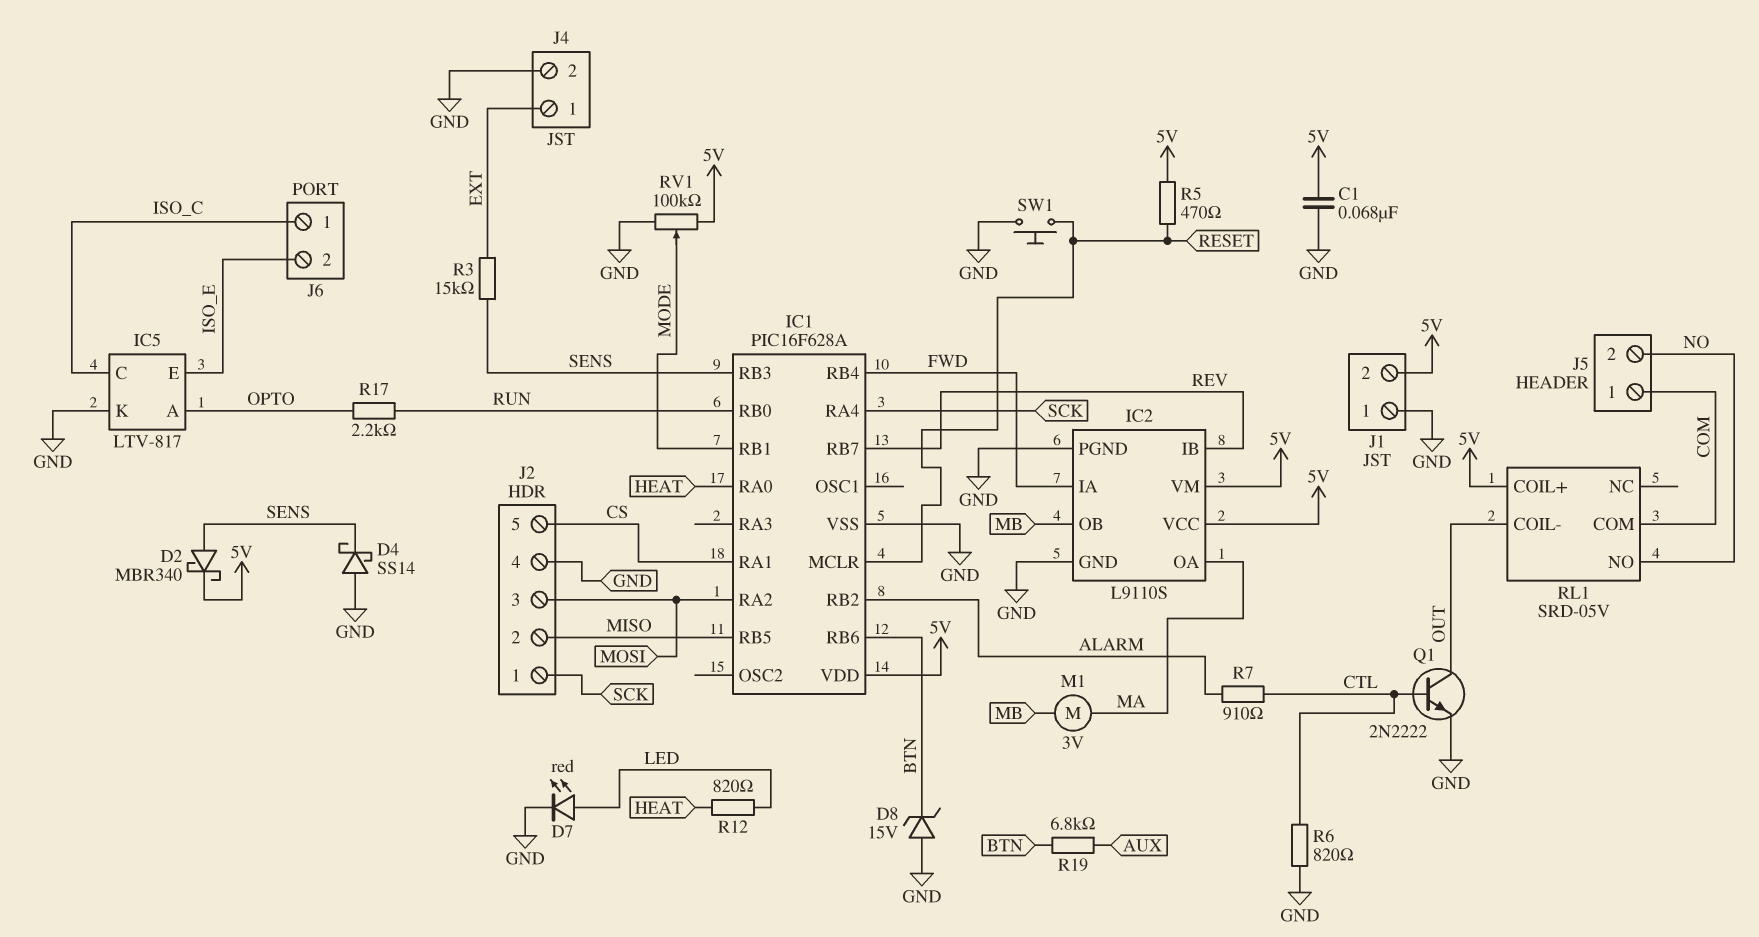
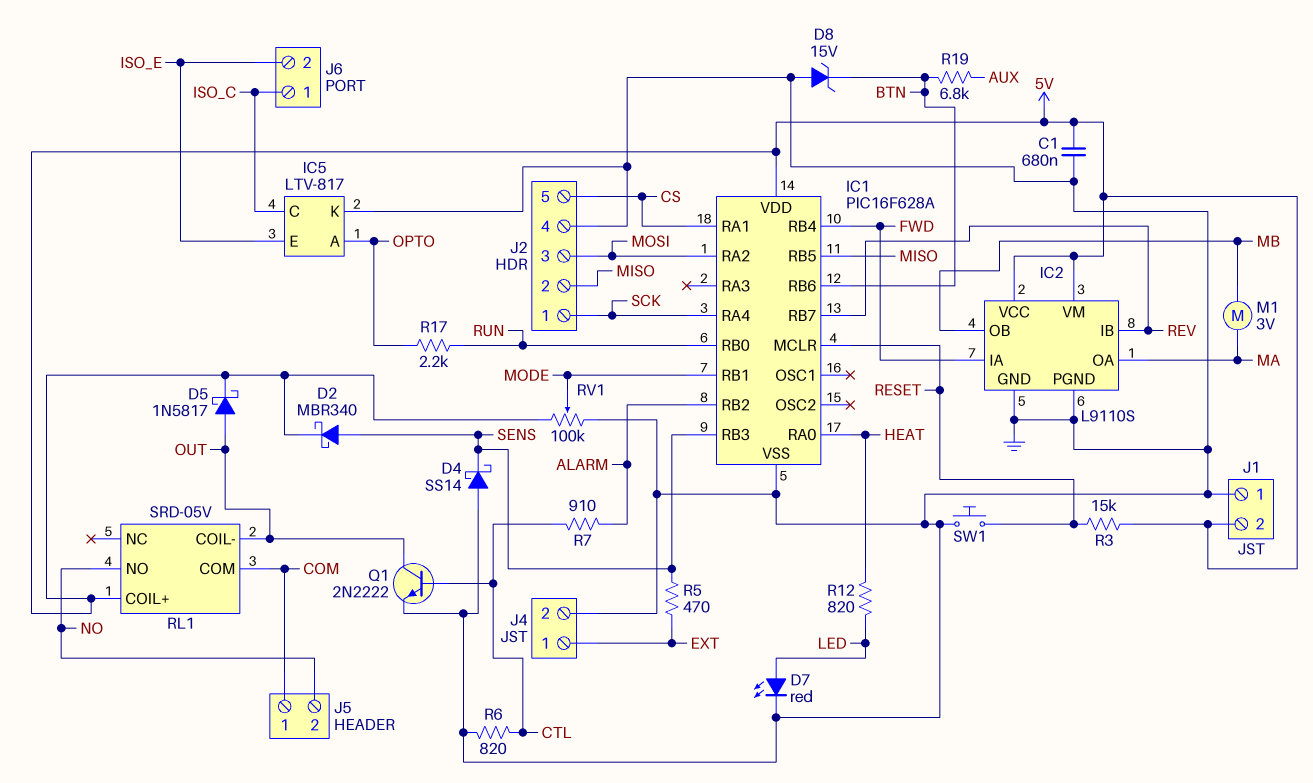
C1: 68nF (5V, GND) -> 680nF (5V, GND)
D5: none -> schottky 1N5817 (A OUT, K 5V)
R3: 15k (EXT, SENS) -> 15k (5V, RESET)
R5: 470 (5V, RESET) -> 470 (EXT, SENS)

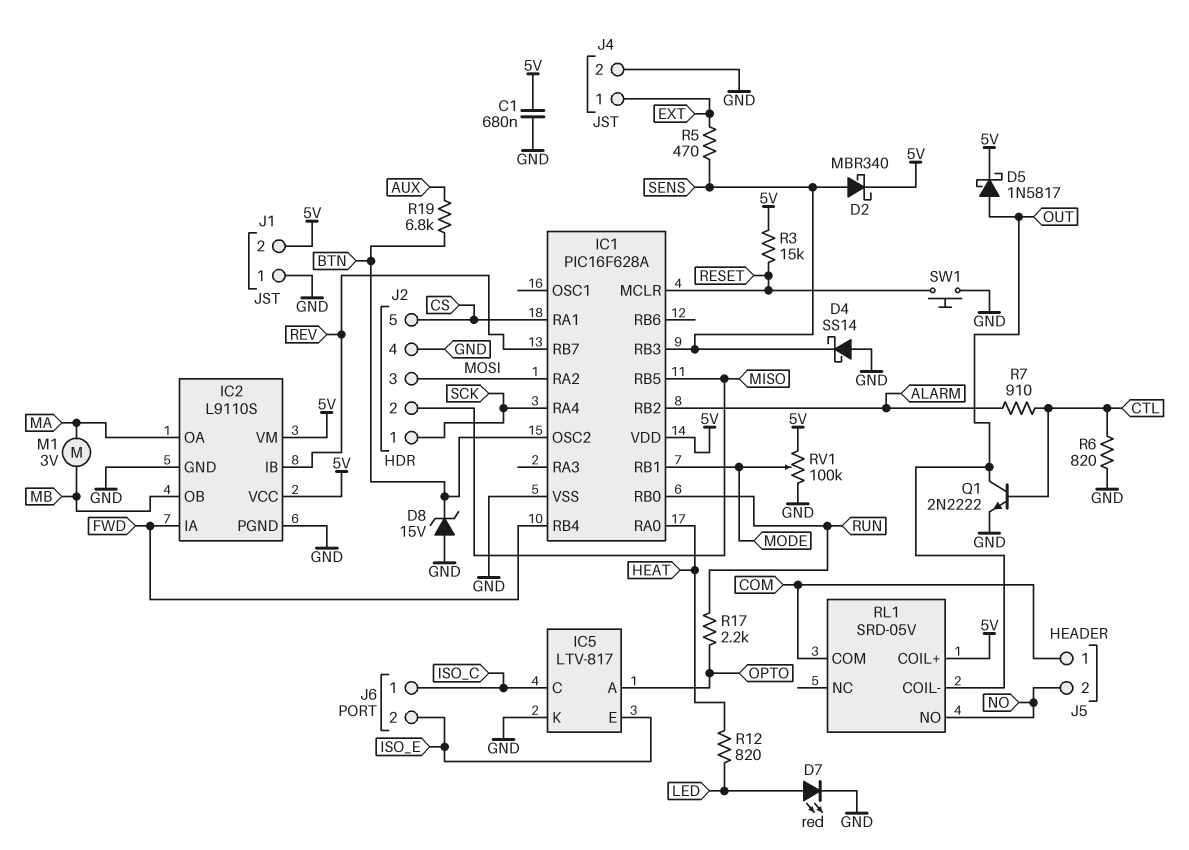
IC1 pin OSC2: none -> BTN
IC1 pin RB6: BTN -> none

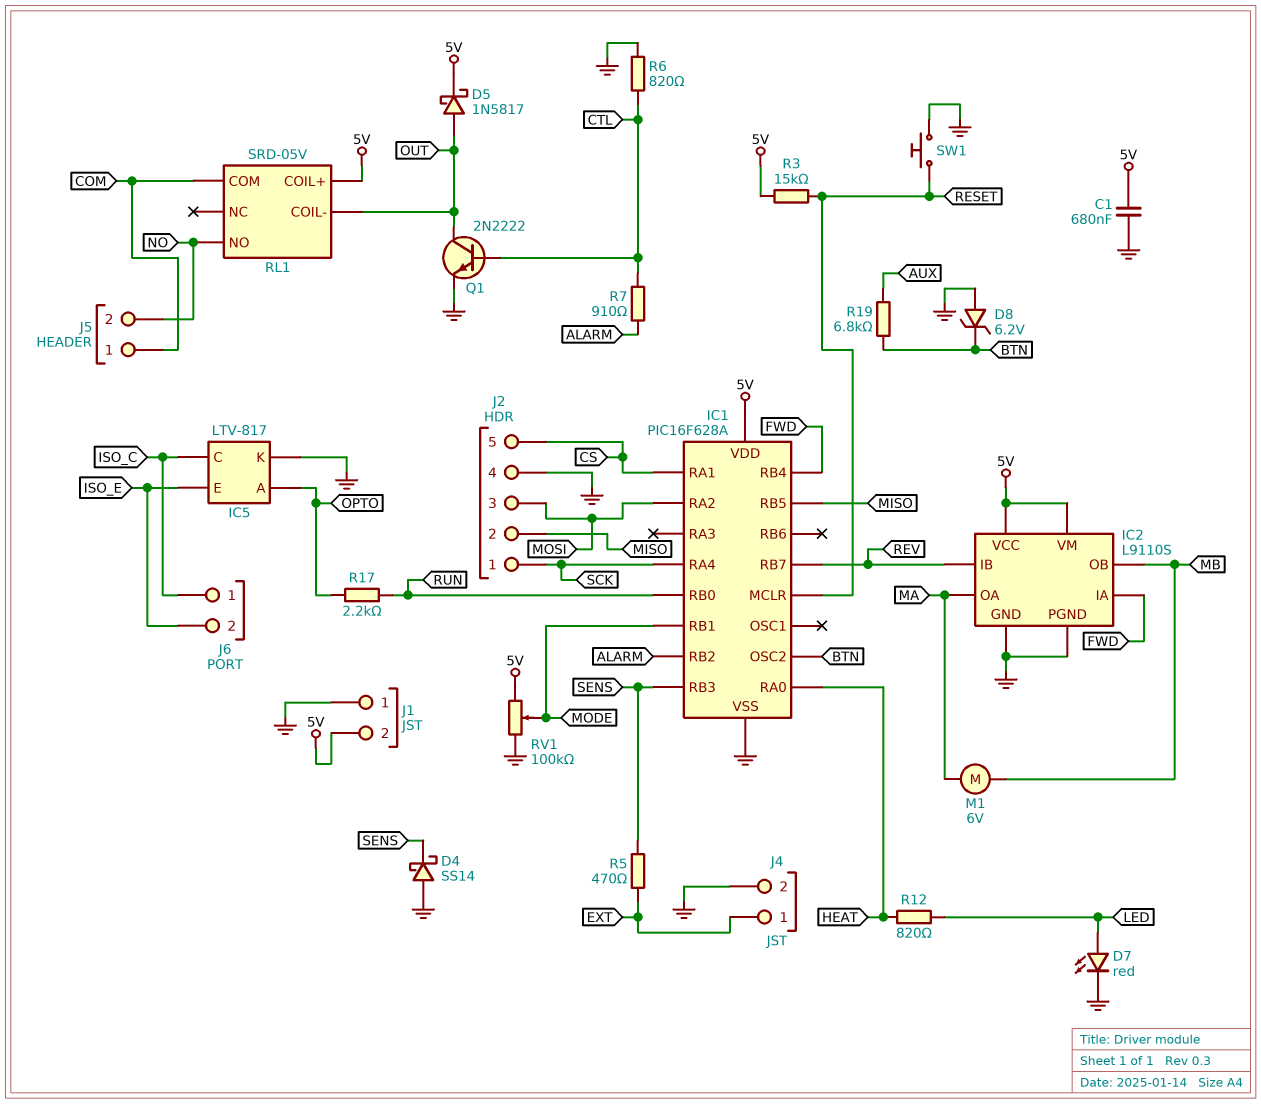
D2: schottky MBR340 (A SENS, K 5V) -> none
D8: zener 15V (A GND, K BTN) -> zener 6.2V (A GND, K BTN)
M1: motor 3V (MA, MB) -> motor 6V (MA, MB)

